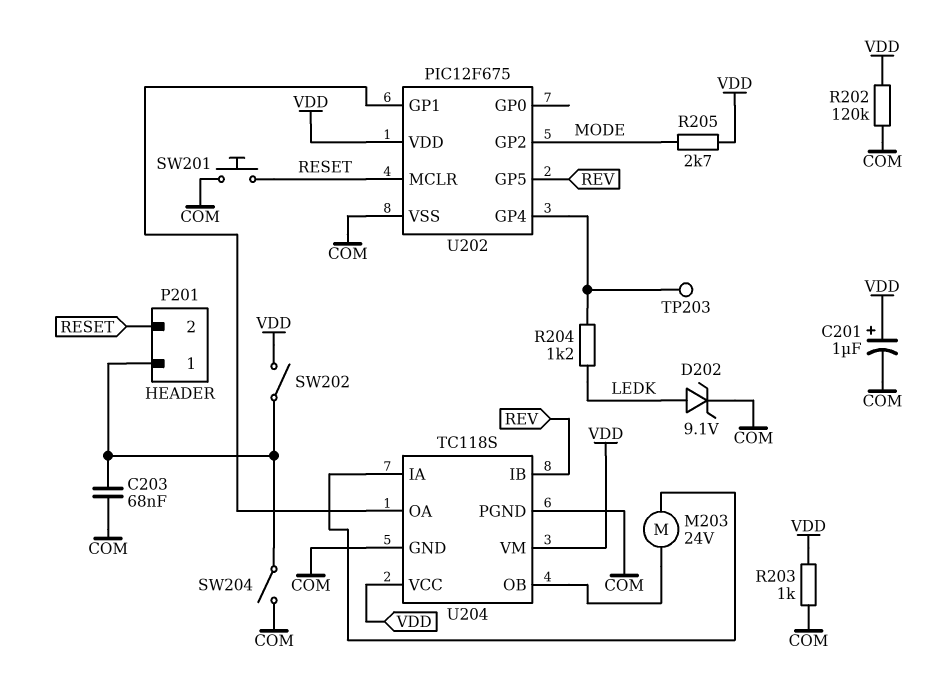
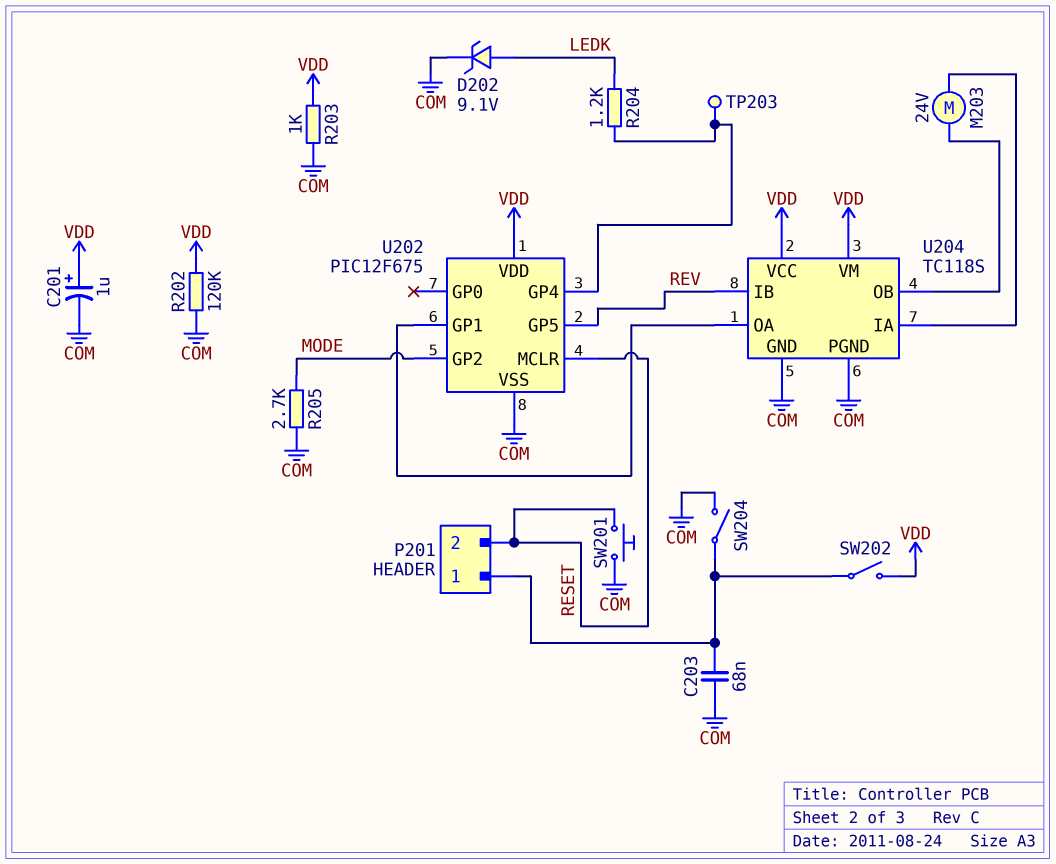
R205: 2.7k (MODE, VDD) -> 2.7k (COM, MODE)

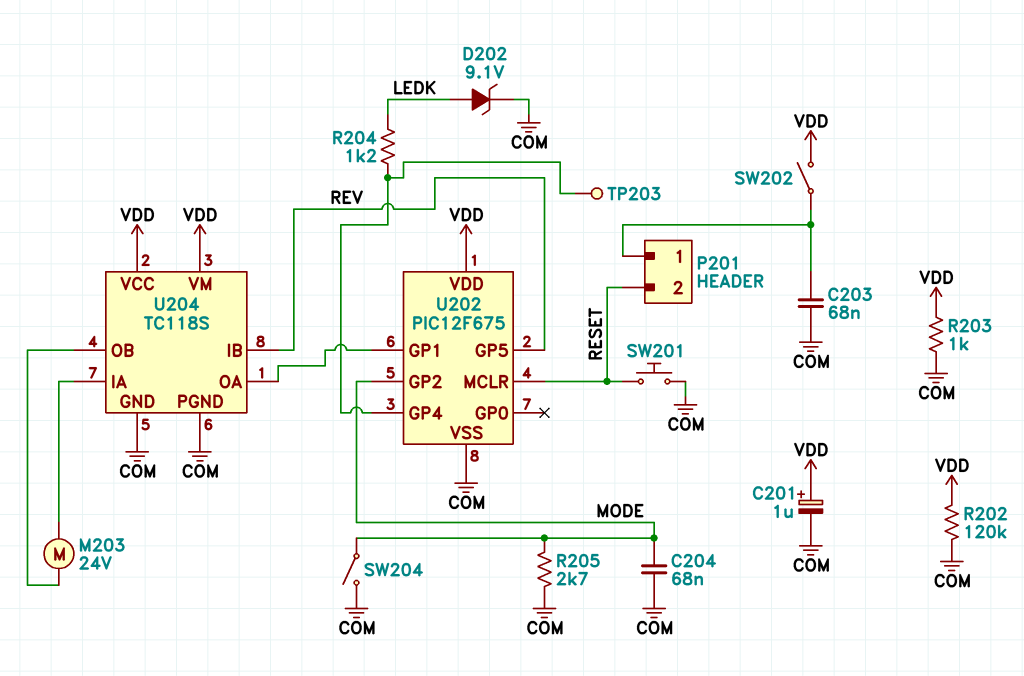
C204: none -> 68nF (COM, MODE)
SW204: switch (COM, P201/1) -> switch (COM, MODE)

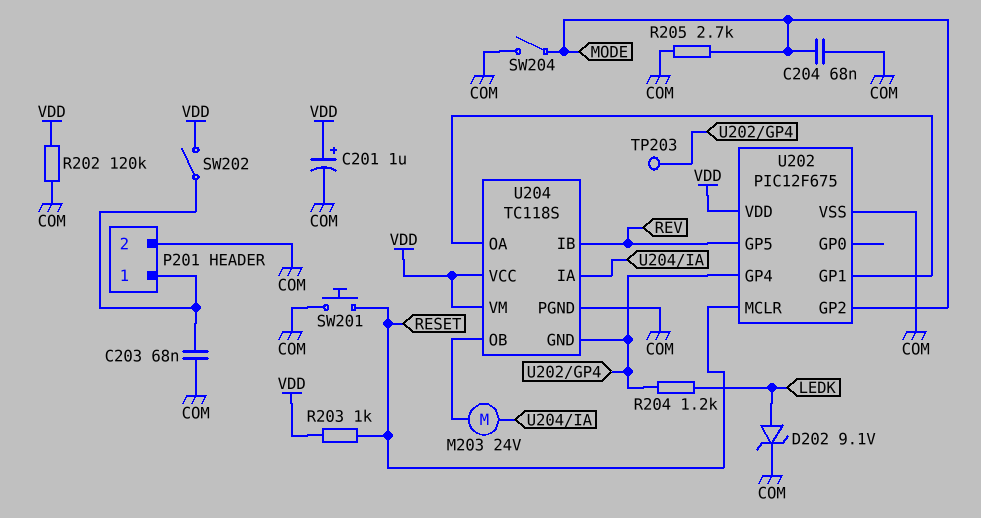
P201 pin 2: RESET -> COM
R203: 1k (COM, VDD) -> 1k (RESET, VDD)
U204 pin GND: COM -> U202/GP4

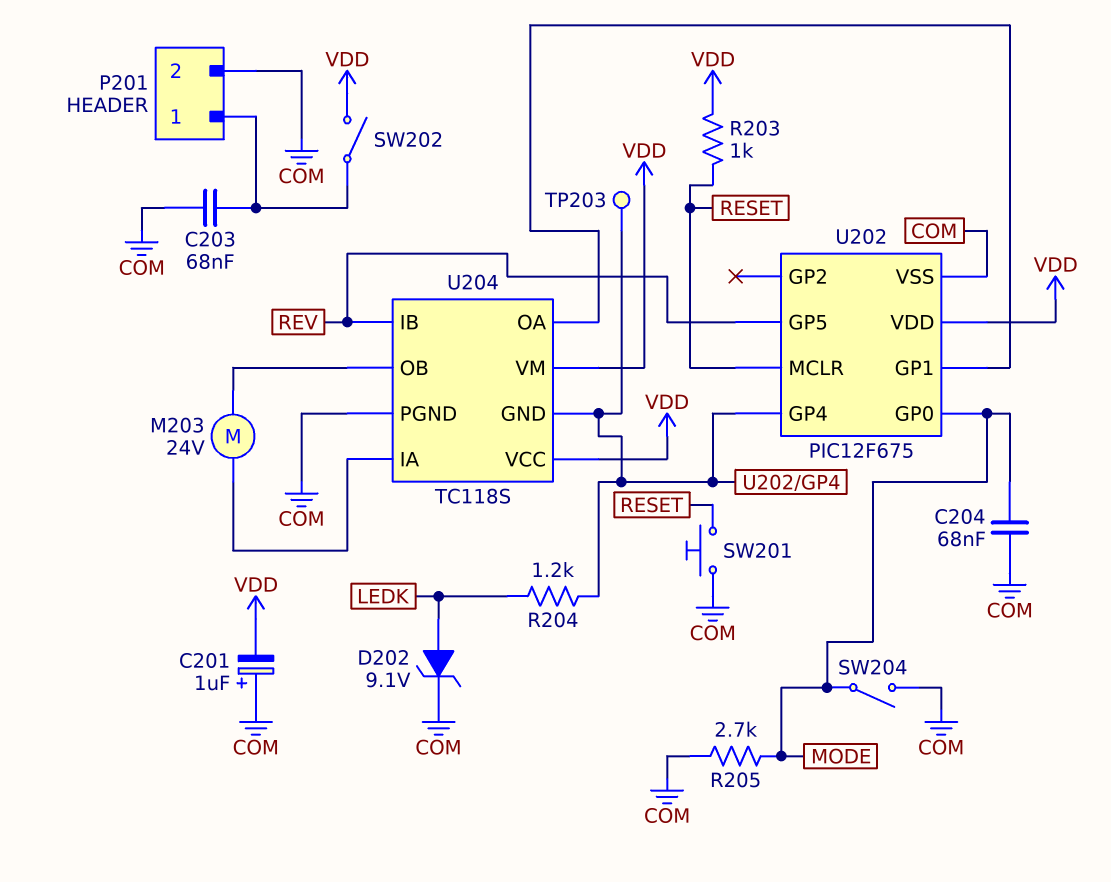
C201: 1uF (plus VDD, minus COM) -> 1uF (plus COM, minus VDD)
R202: 120k (COM, VDD) -> none
U202 pin GP0: none -> MODE
U202 pin GP2: MODE -> none

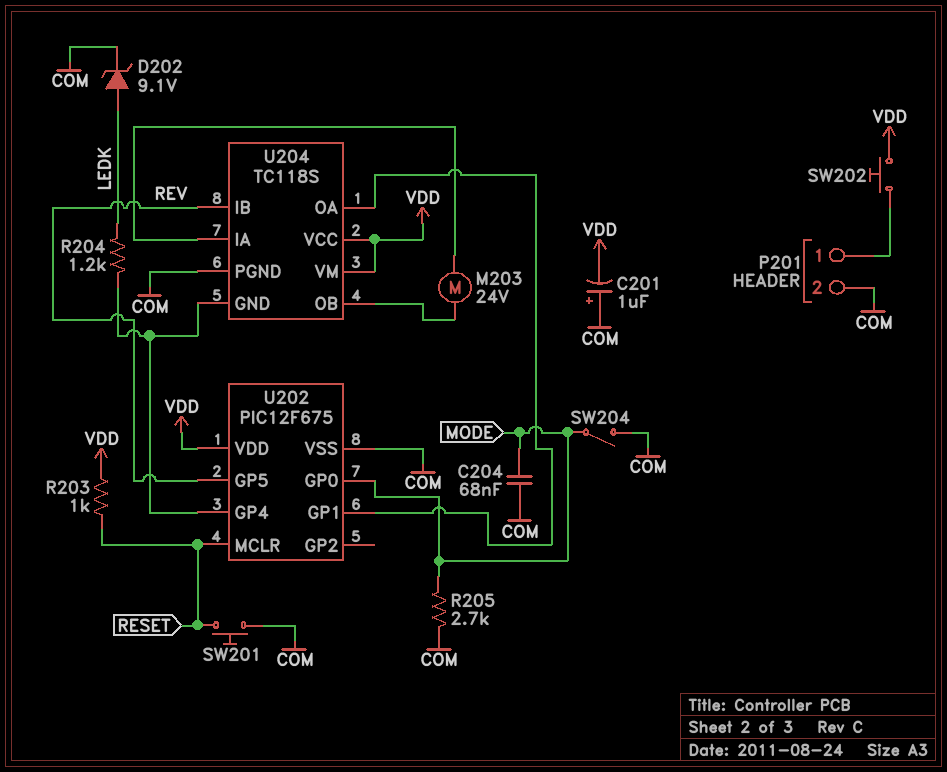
C203: 68nF (COM, P201/1) -> none
SW202: switch (P201/1, VDD) -> button (P201/1, VDD)
TP203: test point (U202/GP4) -> none

